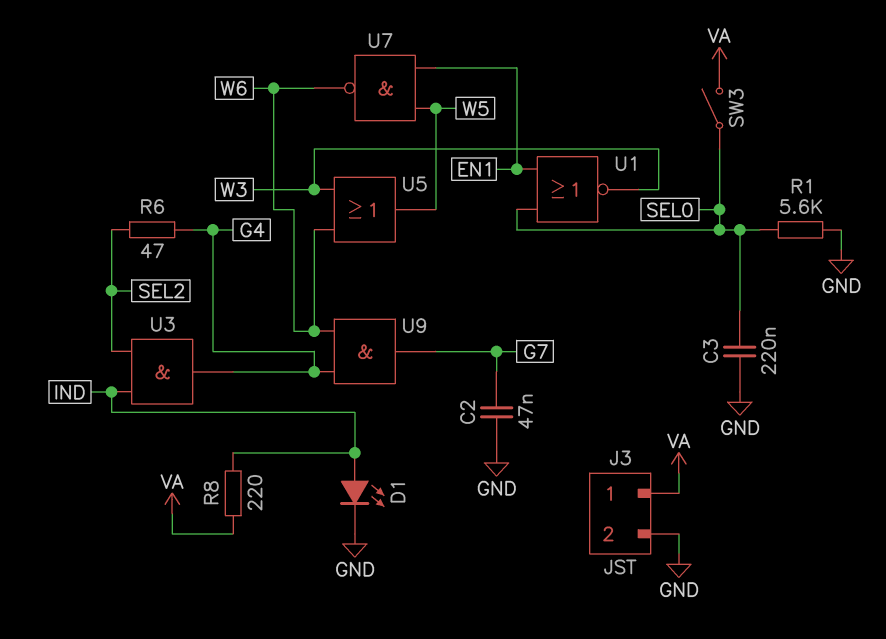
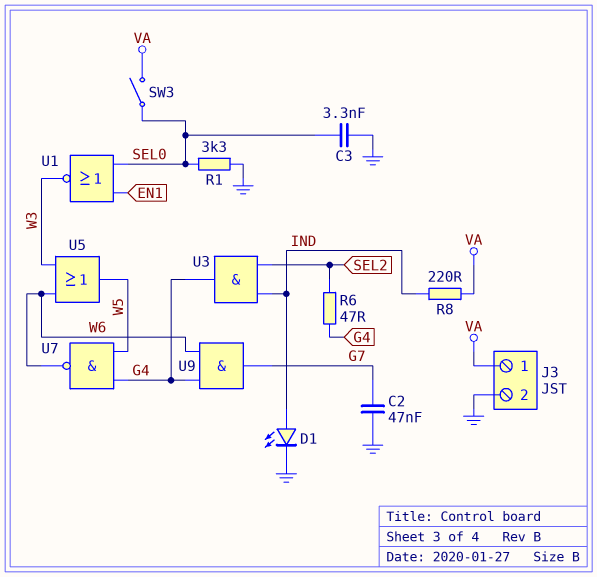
C3: 220nF (GND, SEL0) -> 3.3nF (GND, SEL0)
R1: 5.6k (GND, SEL0) -> 3.3k (GND, SEL0)
U7: NAND (in EN1, in W5, out W6) -> NAND (in G4, in W5, out W6)

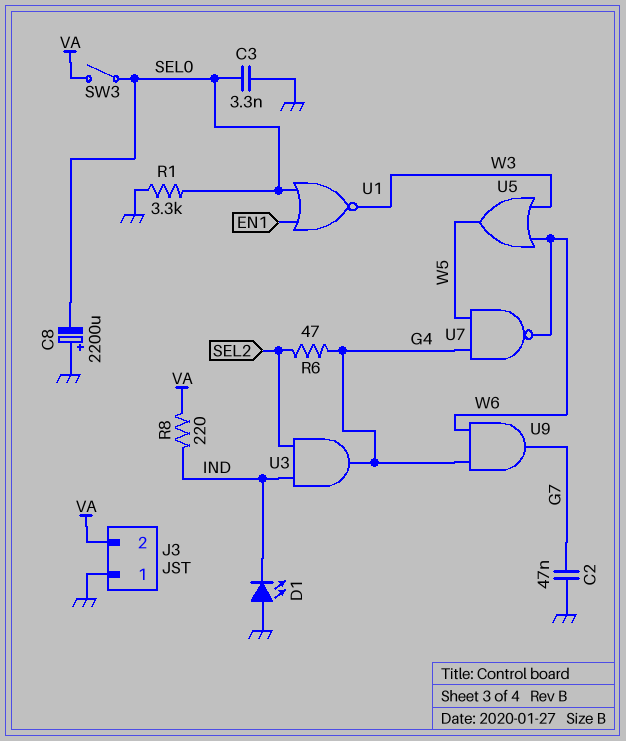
C8: none -> 2200uF (plus GND, minus SEL0)
D1: LED (A IND, K GND) -> LED (A GND, K IND)
J3 pin 1: VA -> GND
J3 pin 2: GND -> VA

